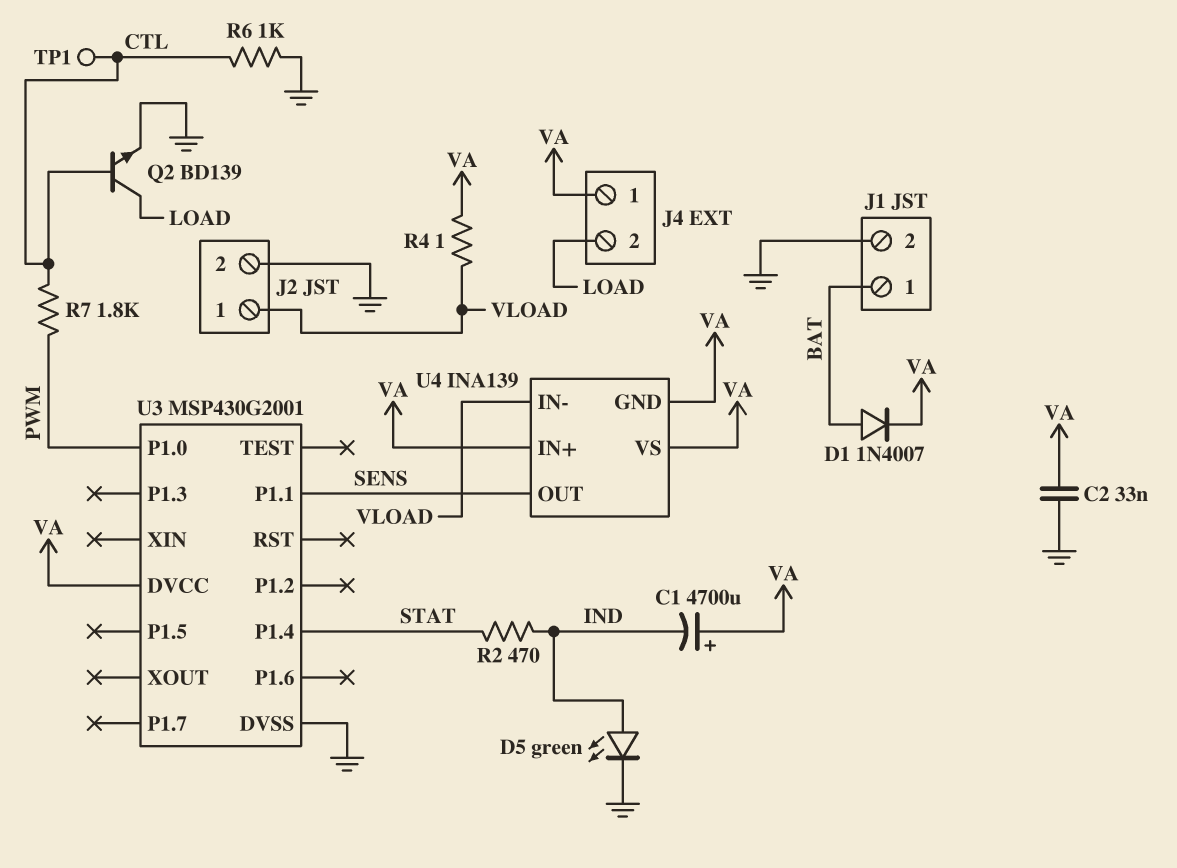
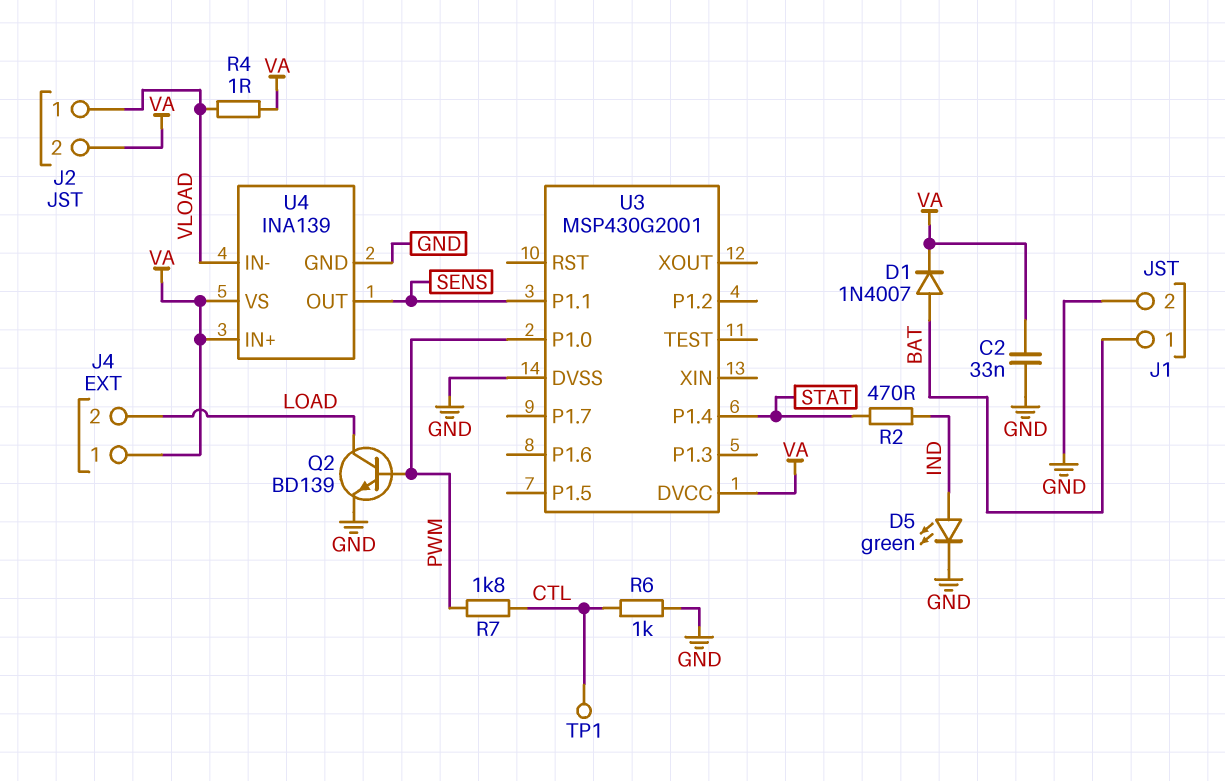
C1: 4700uF (plus VA, minus IND) -> none
J2 pin 2: GND -> VA
Q2: NPN BD139 (B CTL, C LOAD, E GND) -> NPN BD139 (B PWM, C LOAD, E GND)
U4 pin GND: VA -> GND

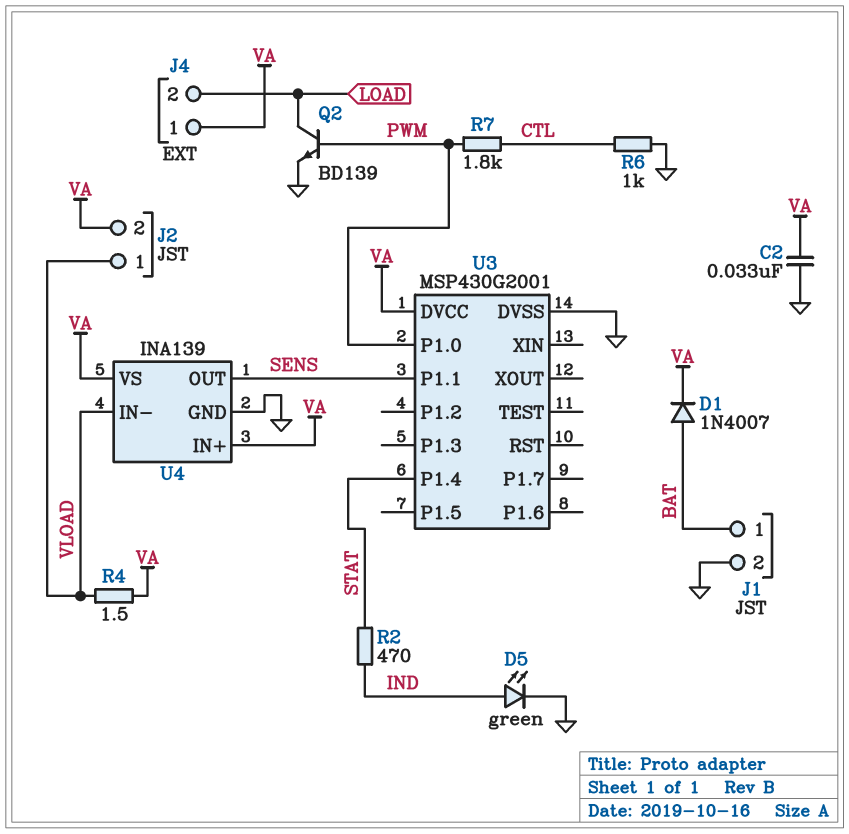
R4: 1 (VA, VLOAD) -> 1.5 (VA, VLOAD)
TP1: test point (CTL) -> none

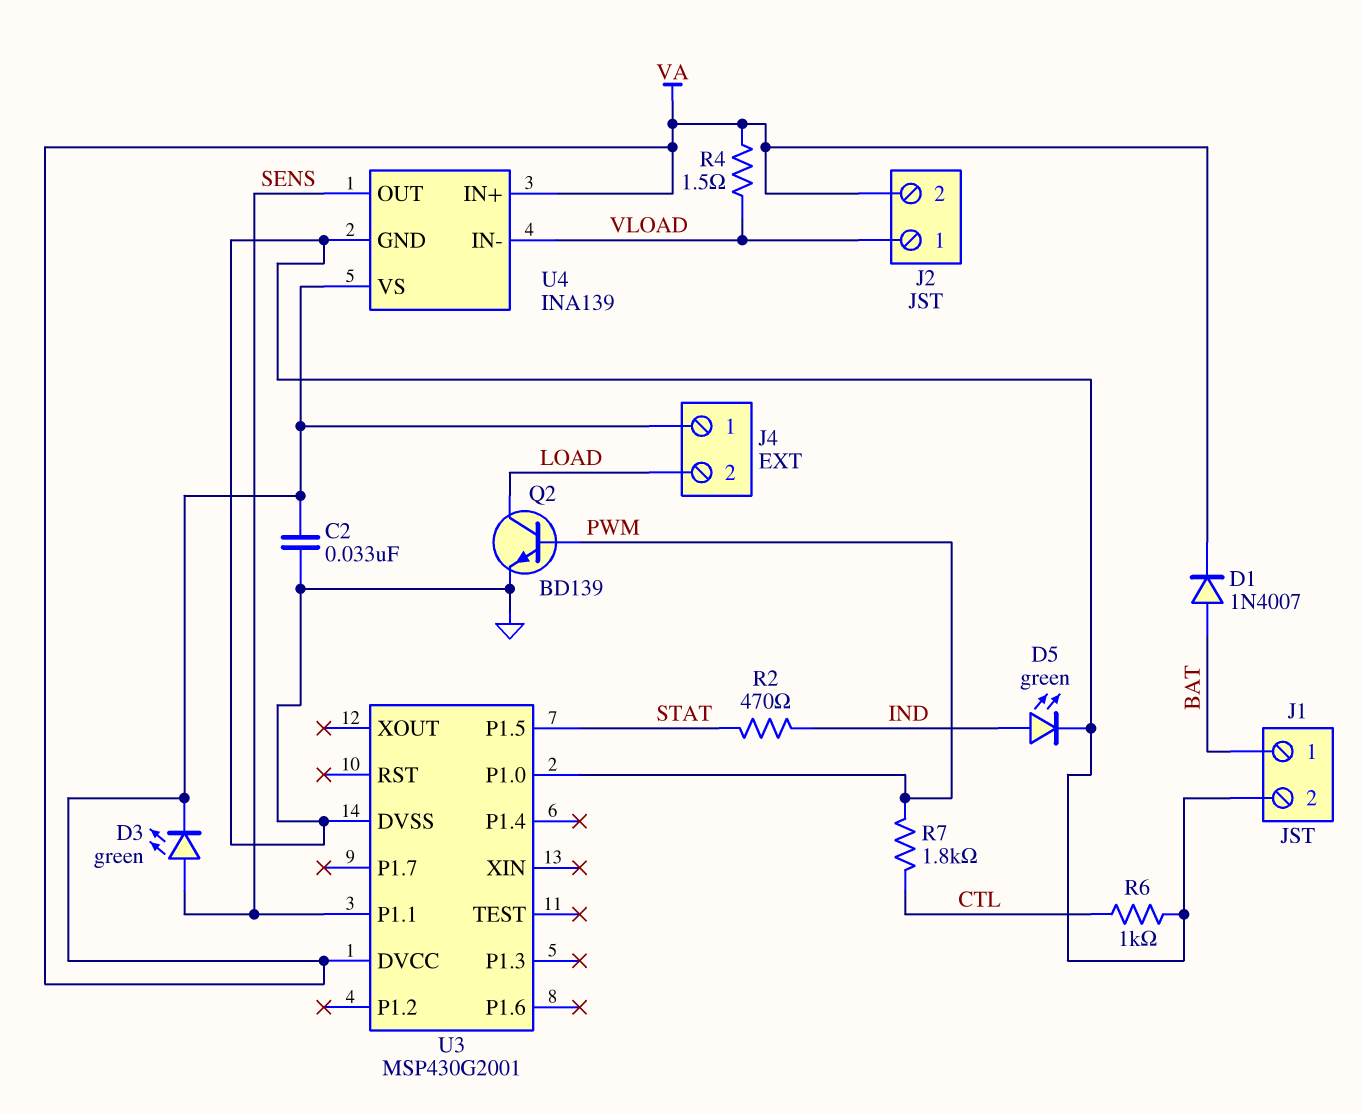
D3: none -> LED green (A SENS, K VA)
U3 pin P1.4: STAT -> none
U3 pin P1.5: none -> STAT

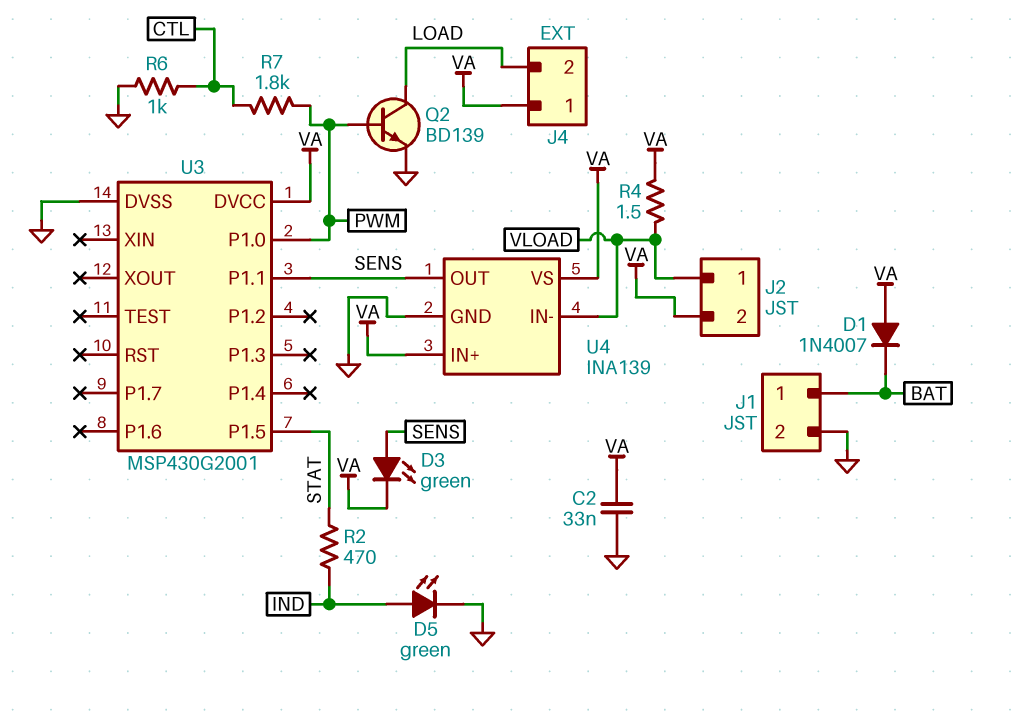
D1: diode 1N4007 (A BAT, K VA) -> diode 1N4007 (A VA, K BAT)

